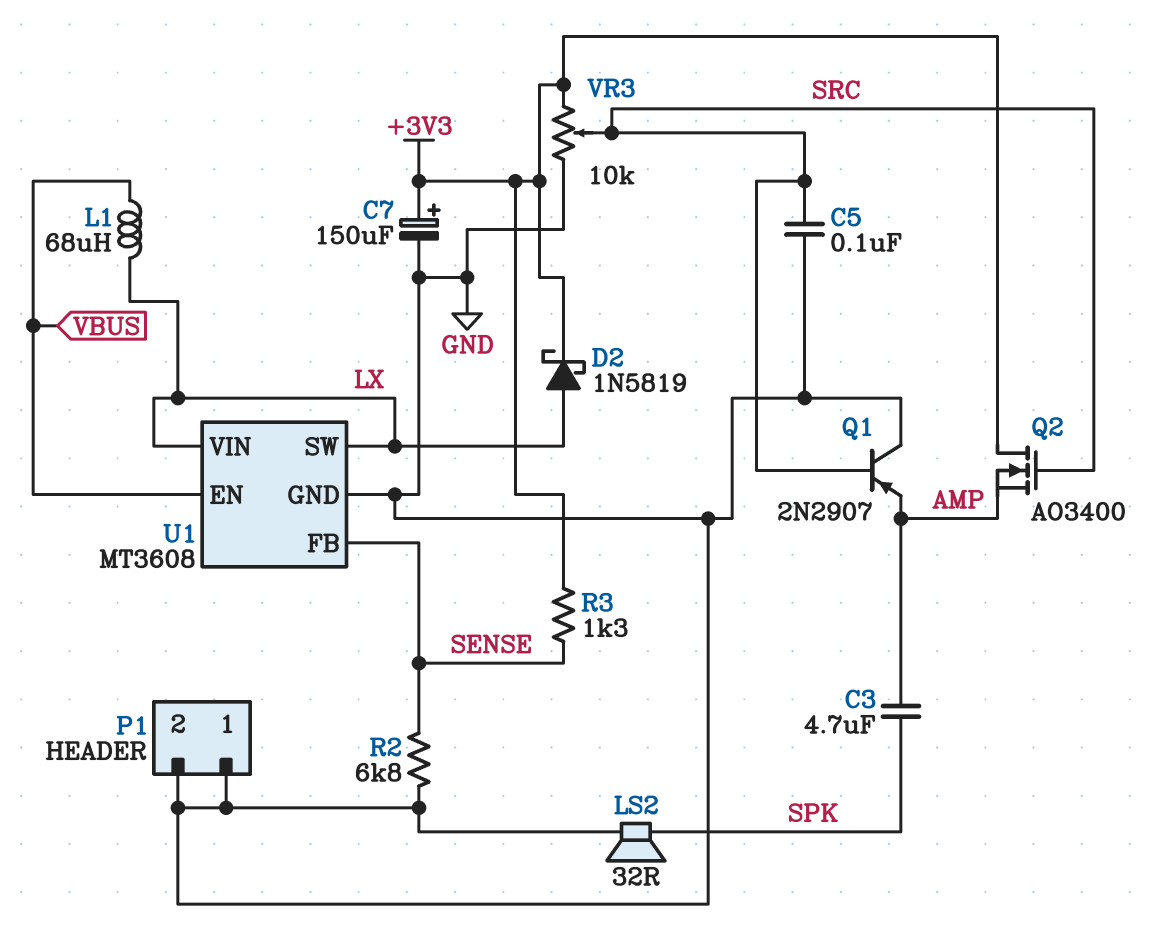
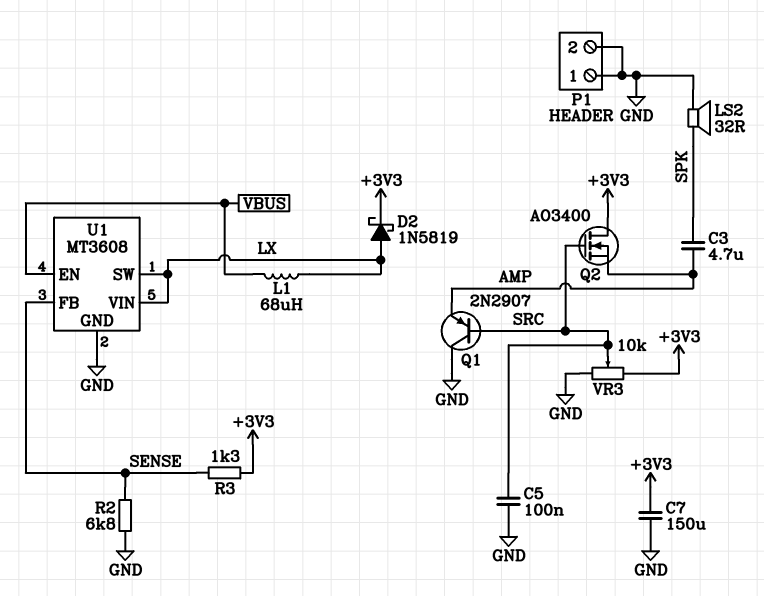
C7: 150uF (plus +3V3, minus GND) -> 150uF (+3V3, GND)

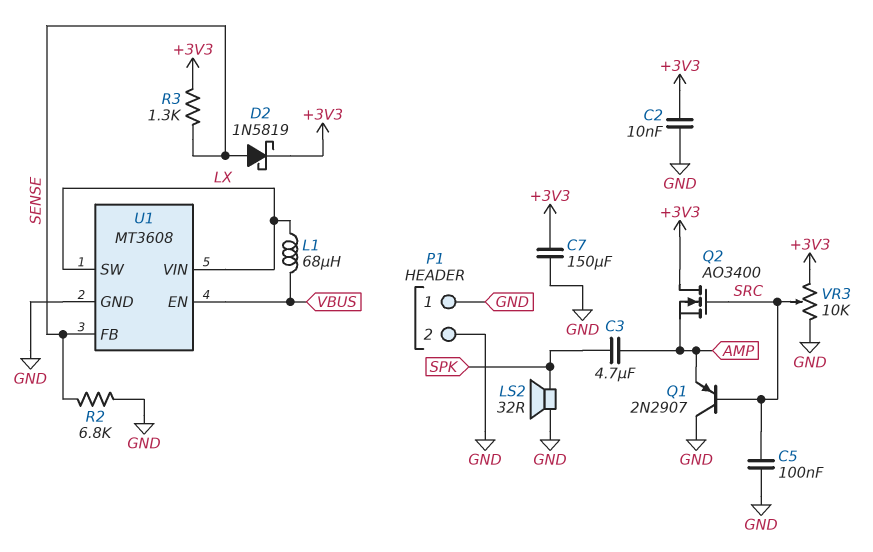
C2: none -> 10nF (+3V3, GND)
D2: schottky 1N5819 (A LX, K +3V3) -> schottky 1N5819 (A SENSE, K +3V3)

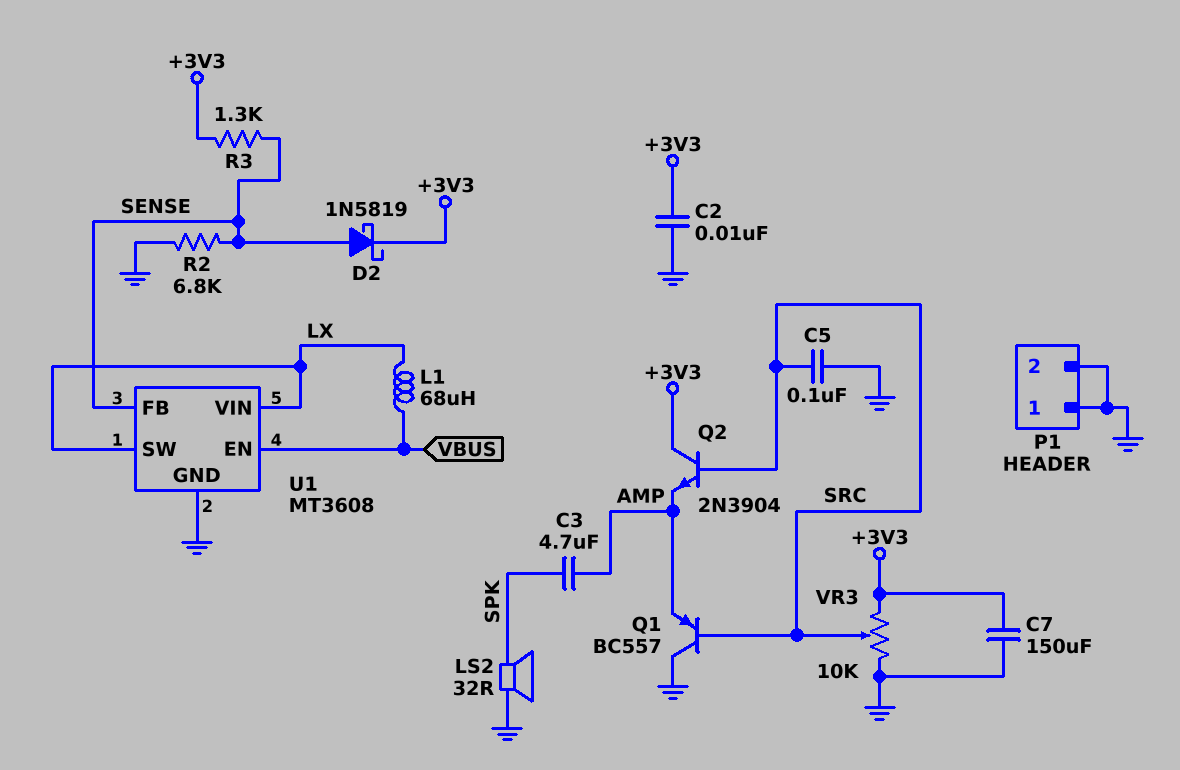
Q1: PNP 2N2907 (B SRC, C GND, E AMP) -> PNP BC557 (B SRC, C GND, E AMP)
Q2: NMOS AO3400 (G SRC, D +3V3, S AMP) -> NPN 2N3904 (B SRC, C +3V3, E AMP)

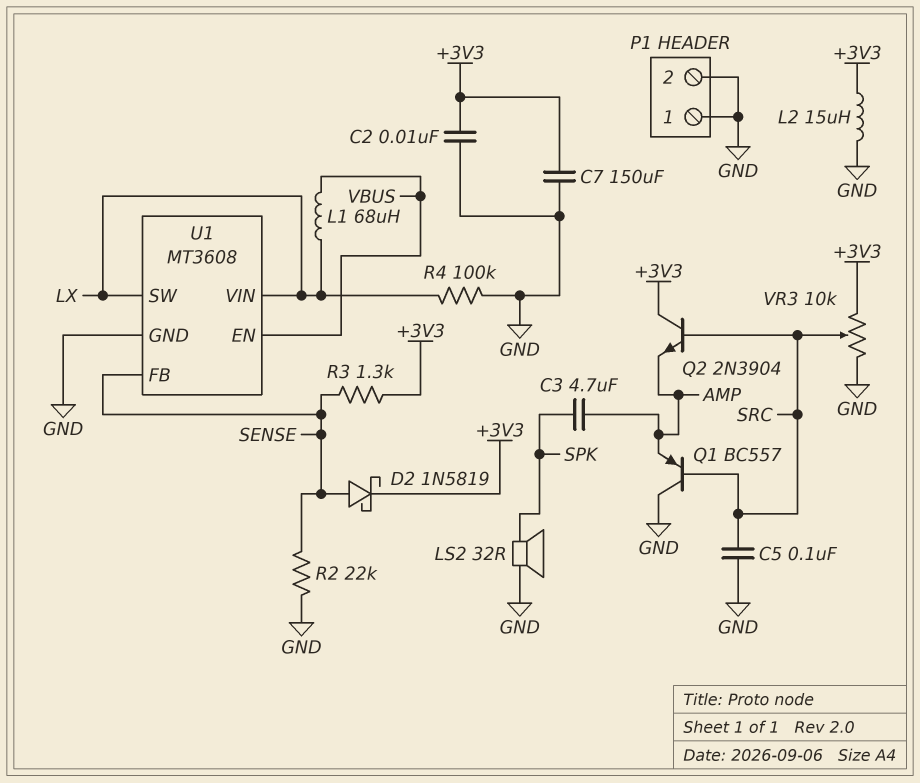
L2: none -> 15uH (+3V3, GND)
R2: 6.8k (GND, SENSE) -> 22k (GND, SENSE)
R4: none -> 100k (GND, LX)

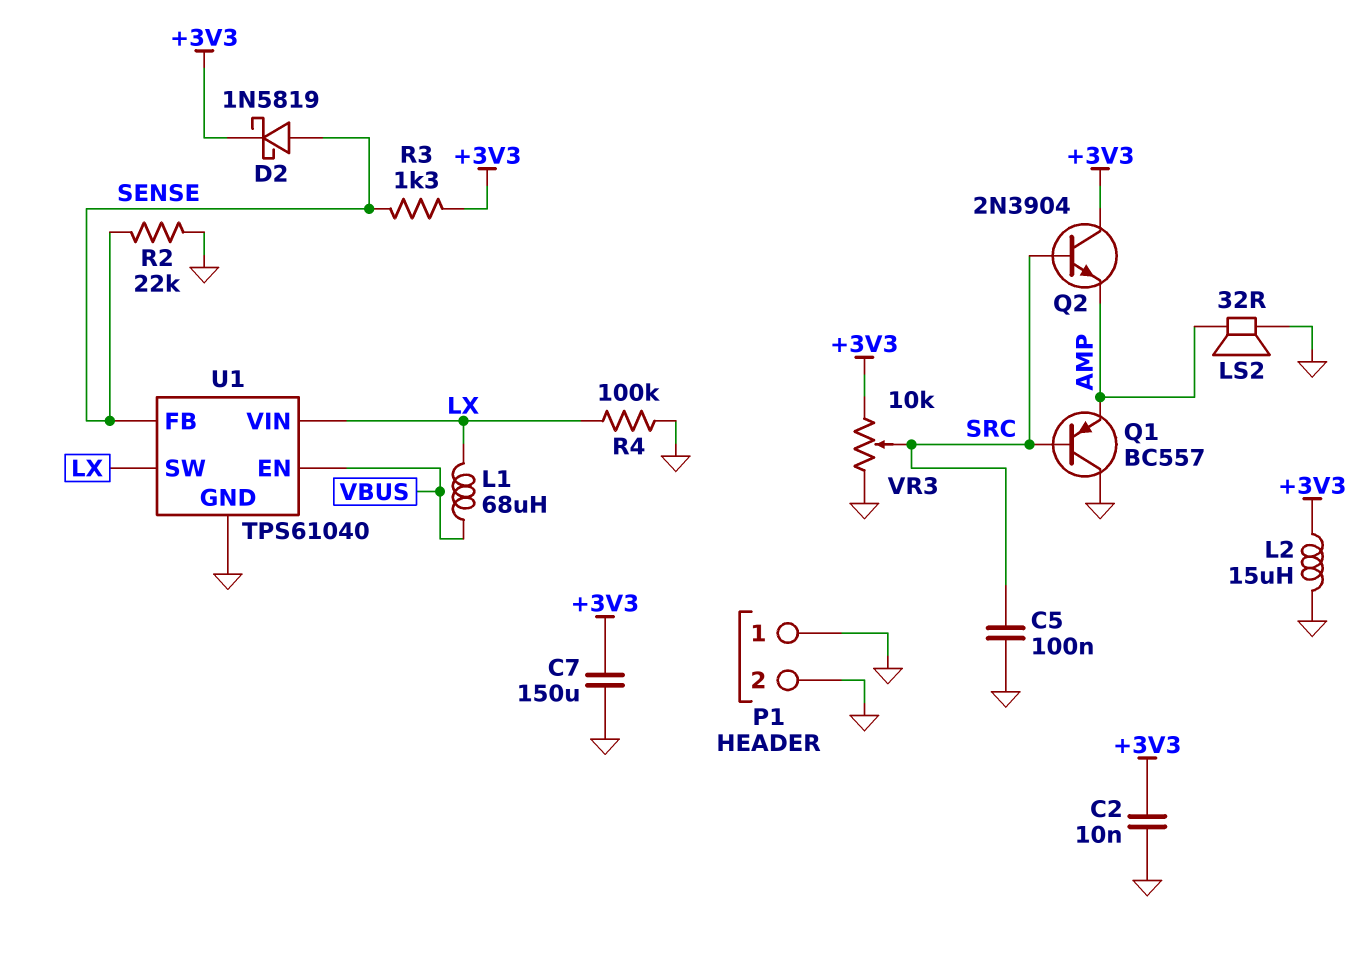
C3: 4.7uF (AMP, SPK) -> none
LS2: speaker 32R (GND, SPK) -> speaker 32R (AMP, GND)
U1: MT3608 -> TPS61040

